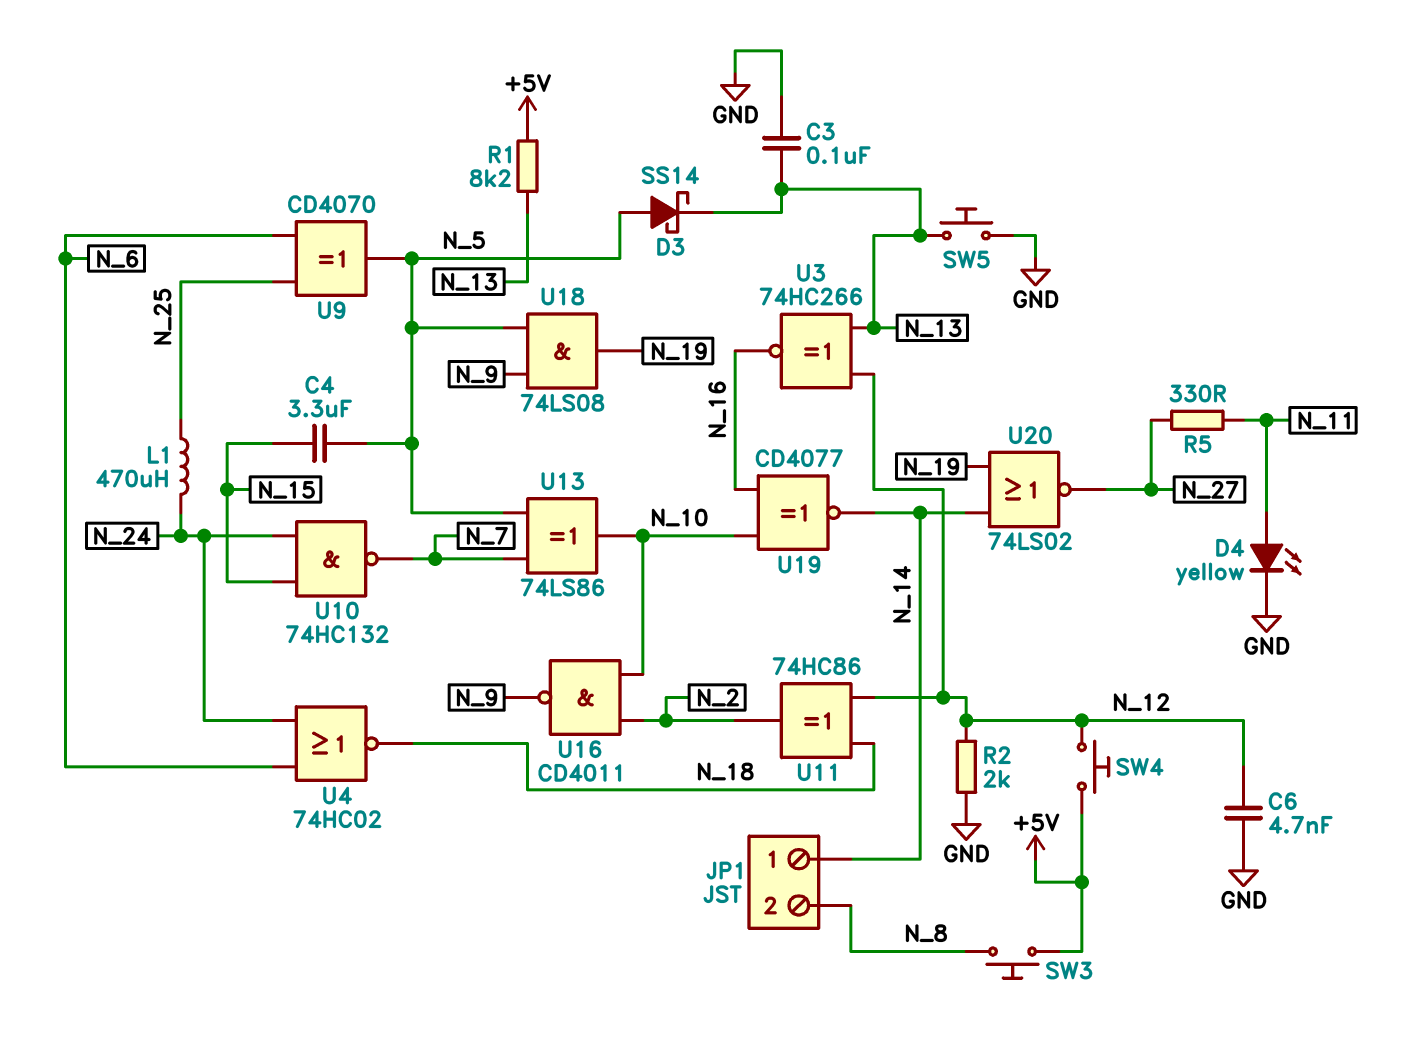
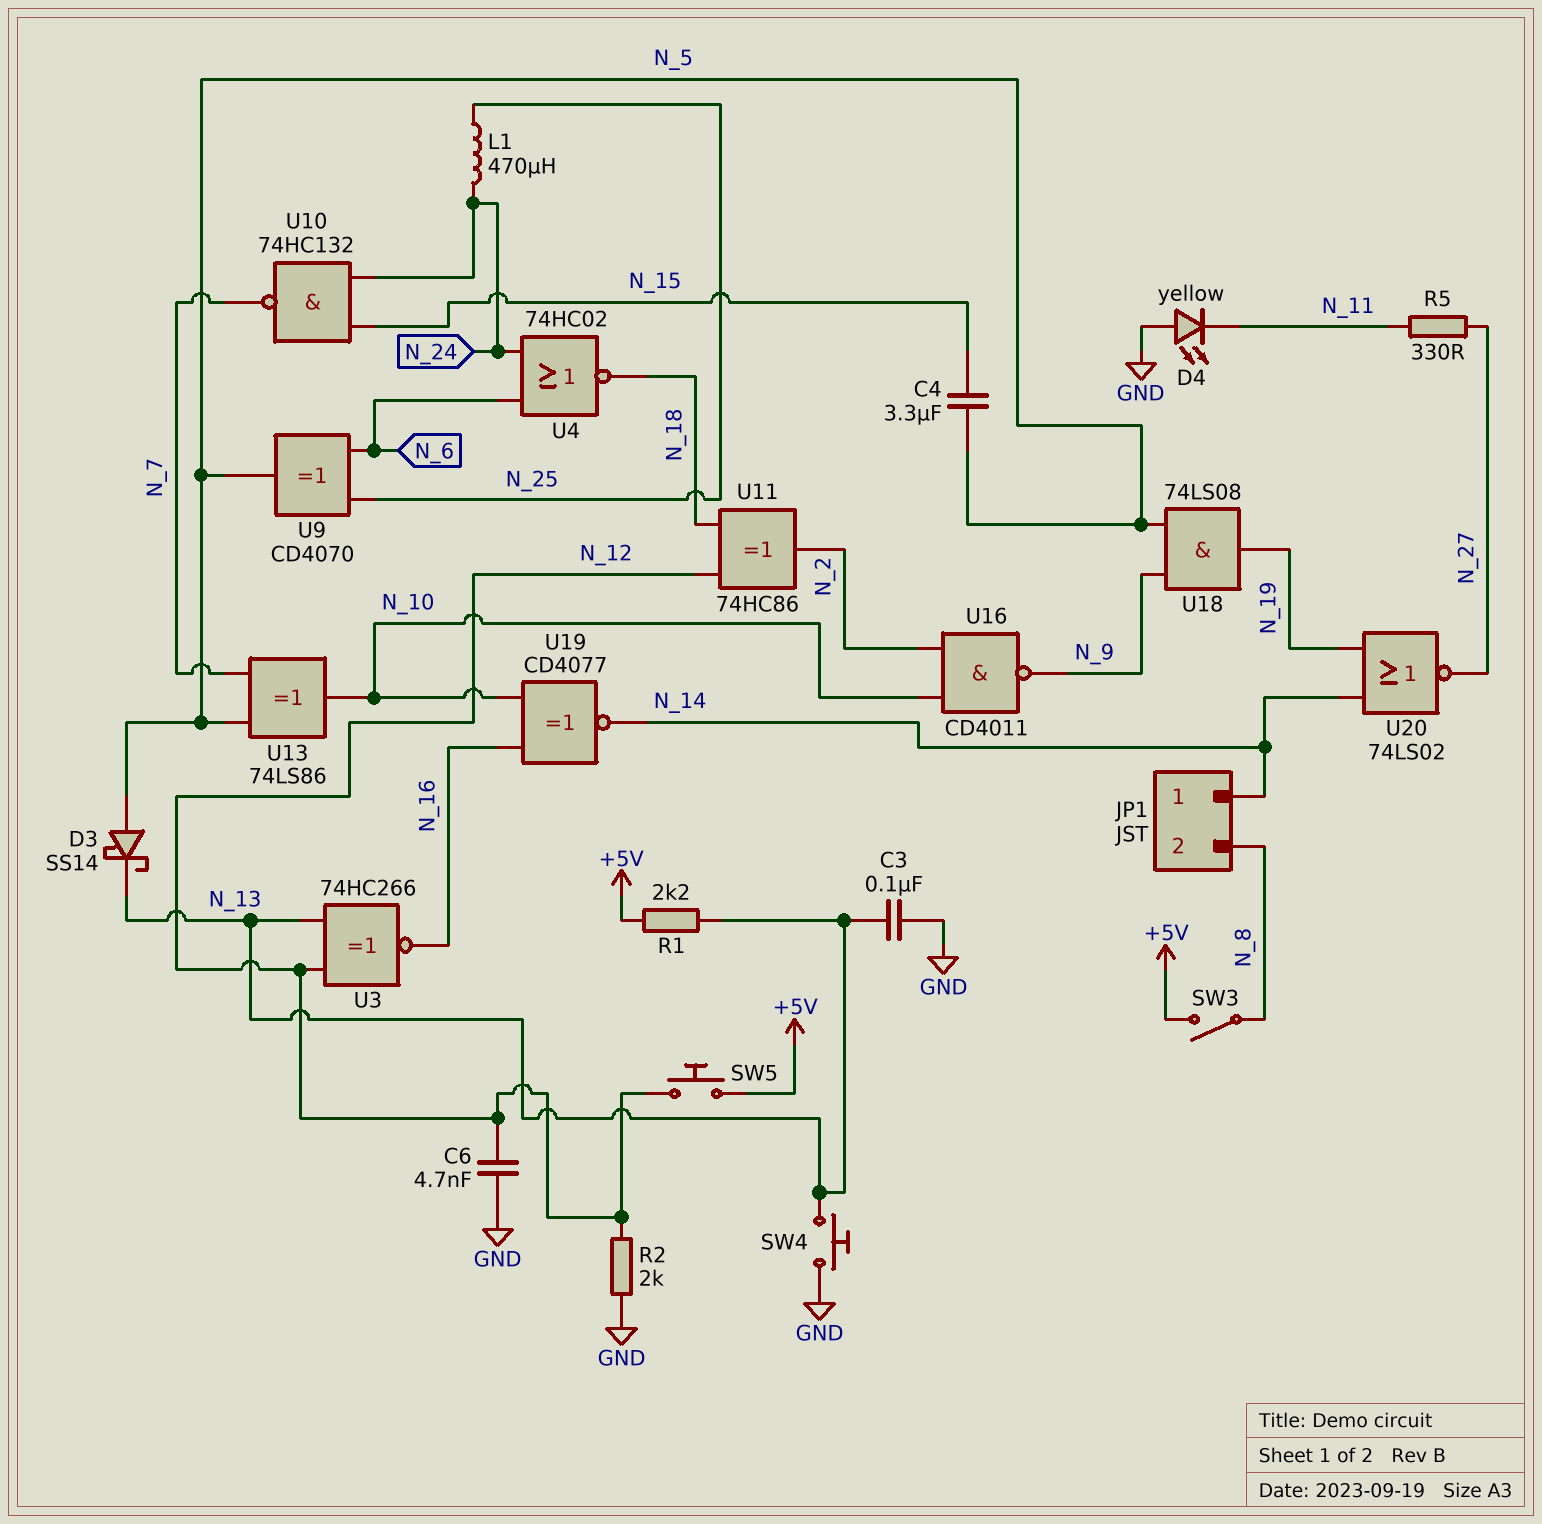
D4: LED yellow (A N_11, K GND) -> LED yellow (A GND, K N_11)
R1: 8.2k (+5V, N_13) -> 2.2k (+5V, N_13)
SW3: button (+5V, N_8) -> switch (+5V, N_8)
SW4: button (+5V, N_12) -> button (GND, N_13)
SW5: button (GND, N_13) -> button (+5V, N_12)

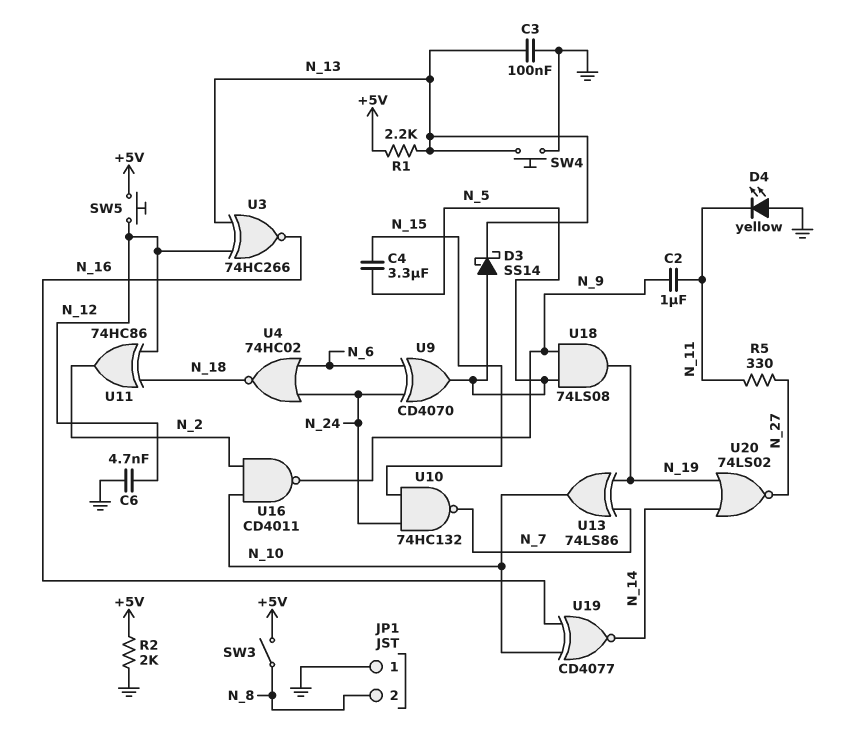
C2: none -> 1uF (N_9, N_11)
JP1 pin 1: N_14 -> GND
L1: 470uH (N_24, N_25) -> none
R2: 2k (GND, N_12) -> 2k (+5V, GND)
U9: XOR CD4070 (in N_6, in N_25, out N_5) -> XOR CD4070 (in N_6, in N_24, out N_5)
U13: XOR 74LS86 (in N_5, in N_7, out N_10) -> XOR 74LS86 (in N_7, in N_19, out N_10)

